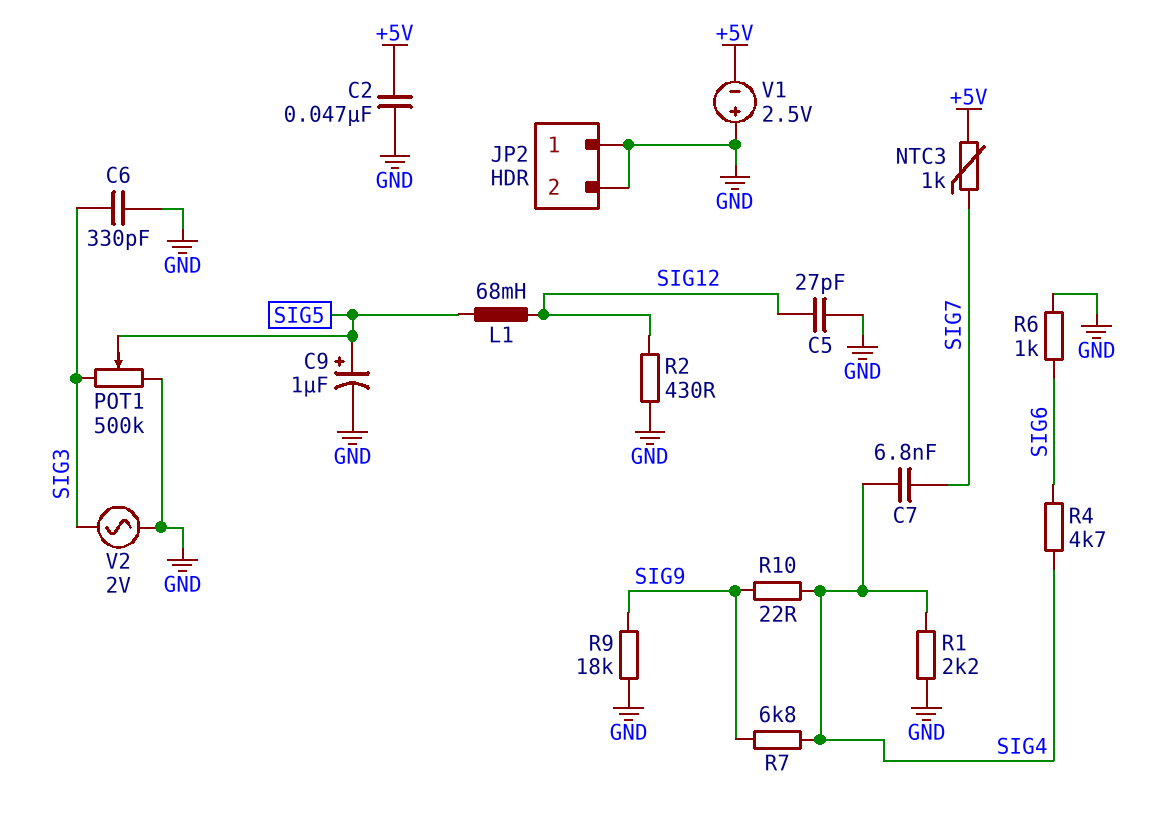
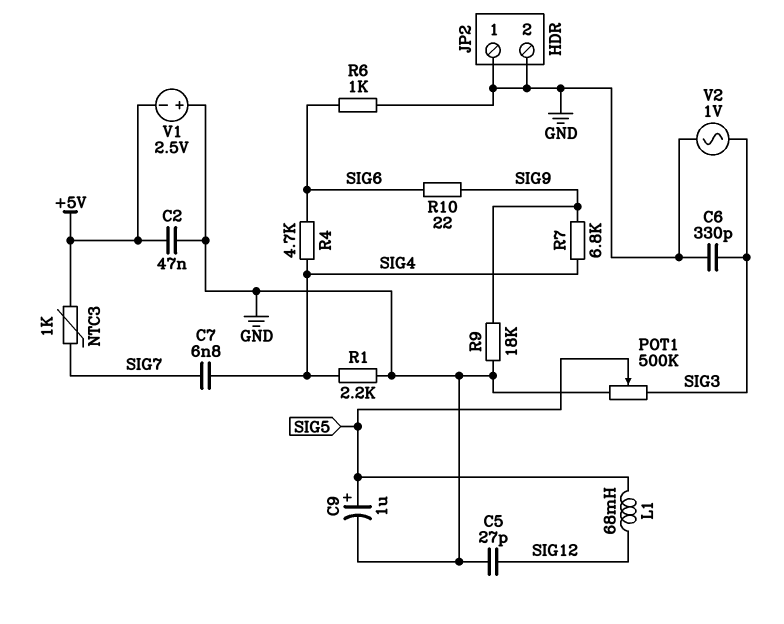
R2: 430 (GND, SIG12) -> none
R10: 22 (SIG4, SIG9) -> 22 (SIG6, SIG9)
V2: AC 2V (GND, SIG3) -> AC 1V (GND, SIG3)

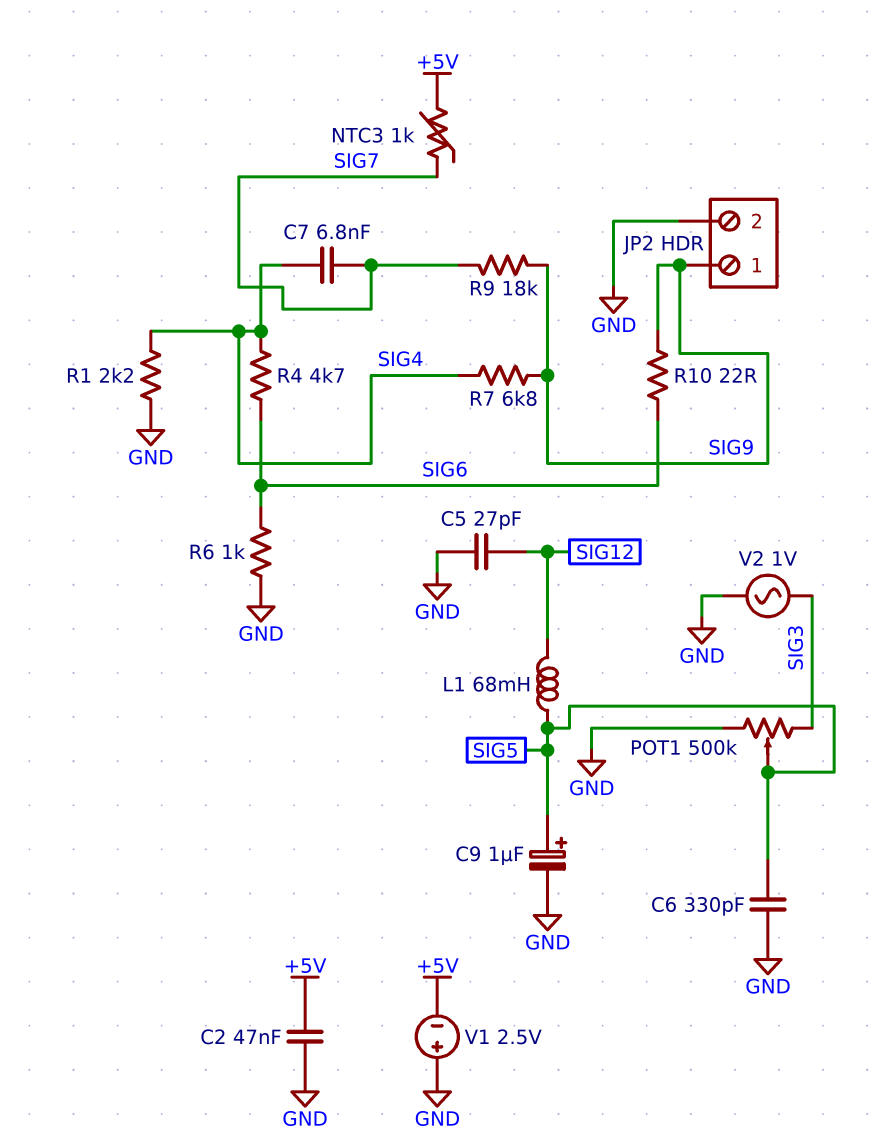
C6: 330pF (GND, SIG3) -> 330pF (GND, SIG5)
JP2 pin 1: GND -> SIG9
R9: 18k (GND, SIG9) -> 18k (SIG7, SIG9)

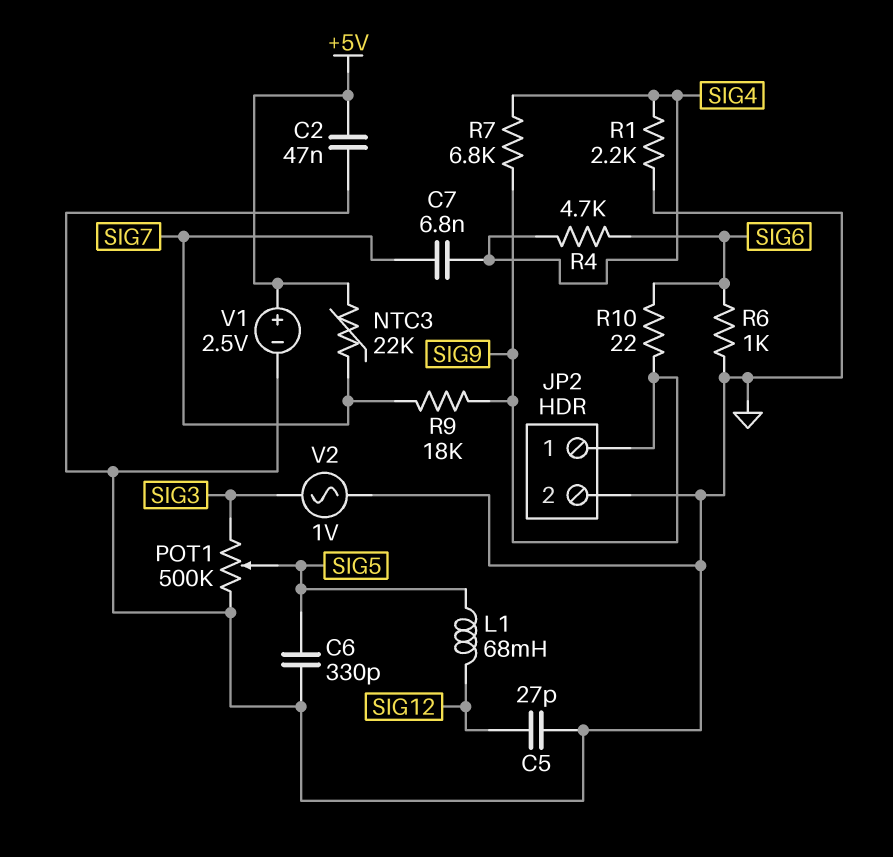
C9: 1uF (plus SIG5, minus GND) -> none
NTC3: 1k (+5V, SIG7) -> 22k (+5V, SIG7)
V1: 2.5V (plus GND, minus +5V) -> 2.5V (plus +5V, minus GND)

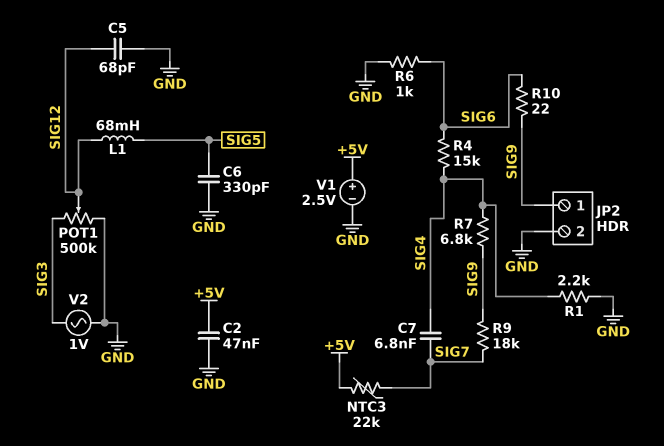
C5: 27pF (GND, SIG12) -> 68pF (GND, SIG12)
POT1: 500k (GND, SIG3, wiper SIG5) -> 500k (GND, SIG3, wiper SIG12)
R4: 4.7k (SIG4, SIG6) -> 15k (SIG4, SIG6)

